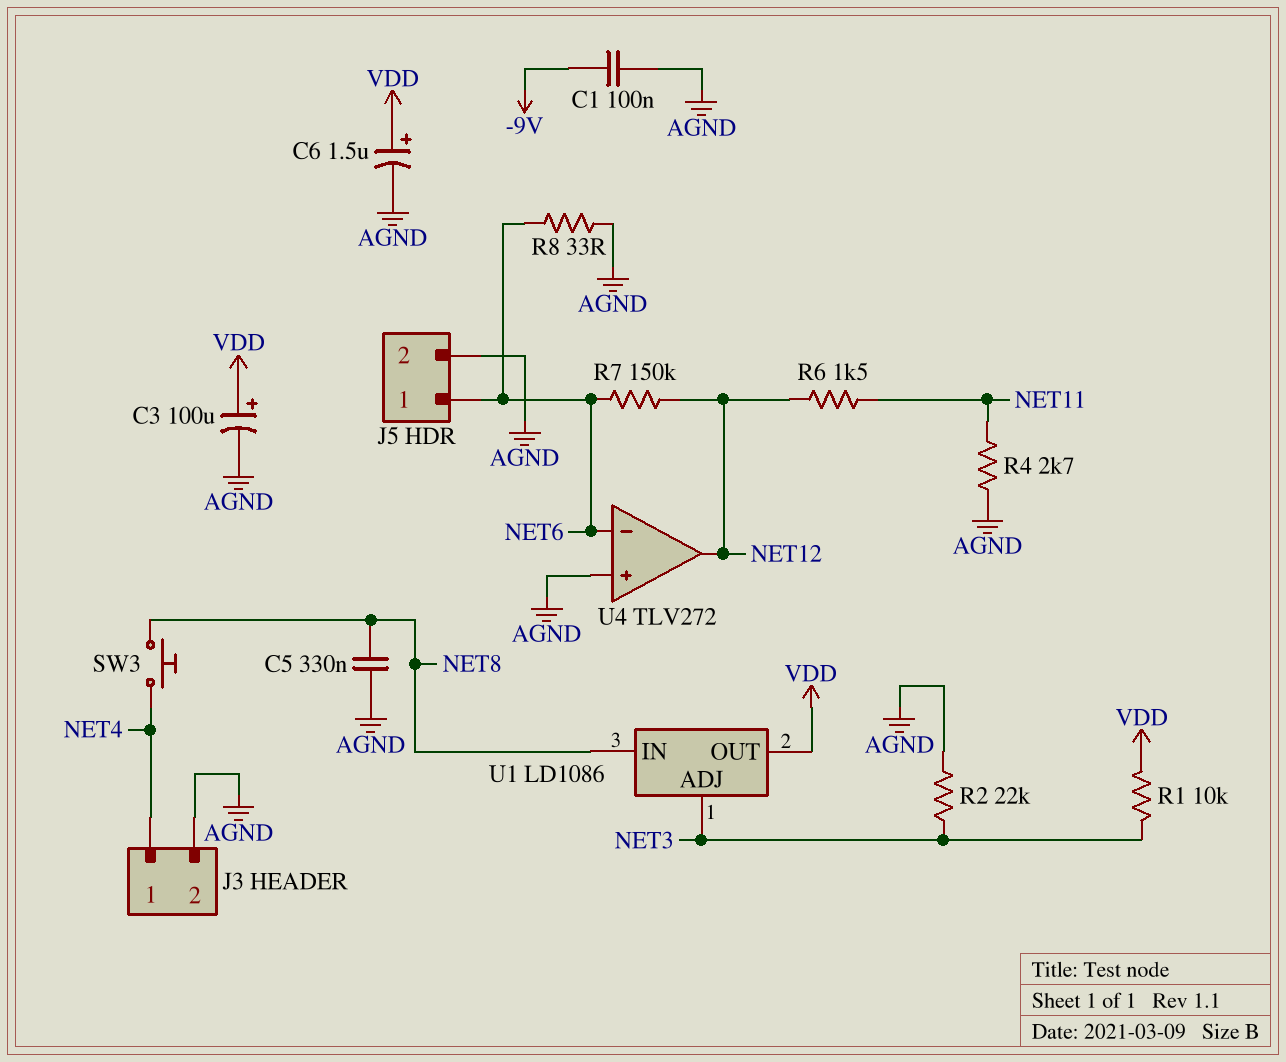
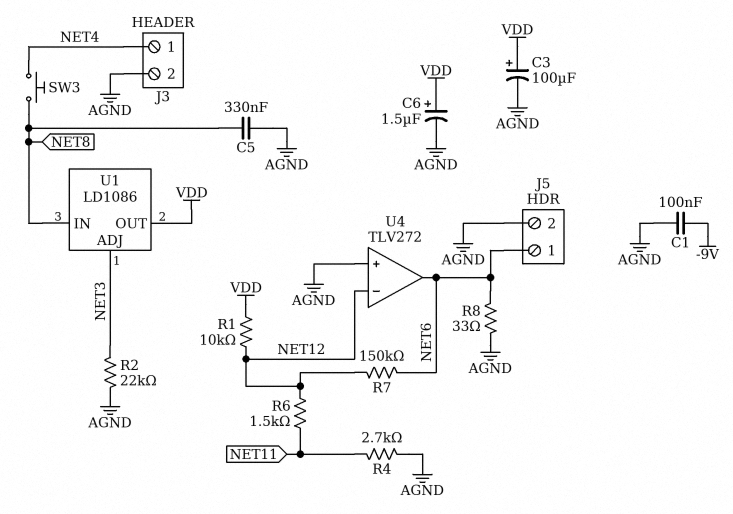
R1: 10k (NET3, VDD) -> 10k (NET12, VDD)
U4 pin in-: NET6 -> NET12
U4 pin out: NET12 -> NET6

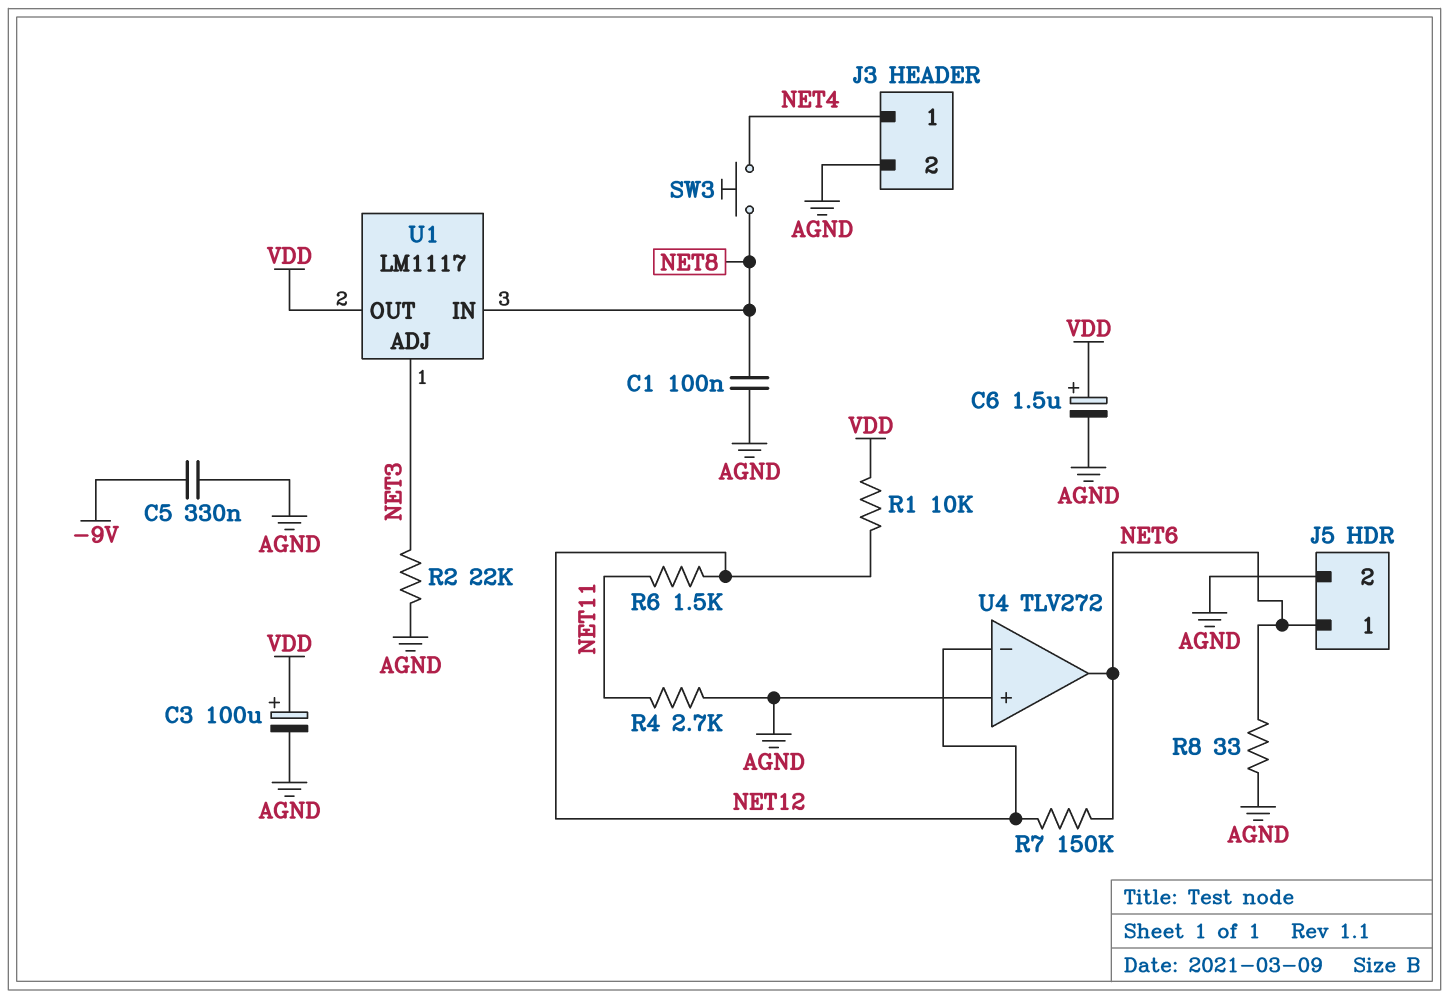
C1: 100nF (-9V, AGND) -> 100nF (AGND, NET8)
C5: 330nF (AGND, NET8) -> 330nF (-9V, AGND)
U1: LD1086 -> LM1117

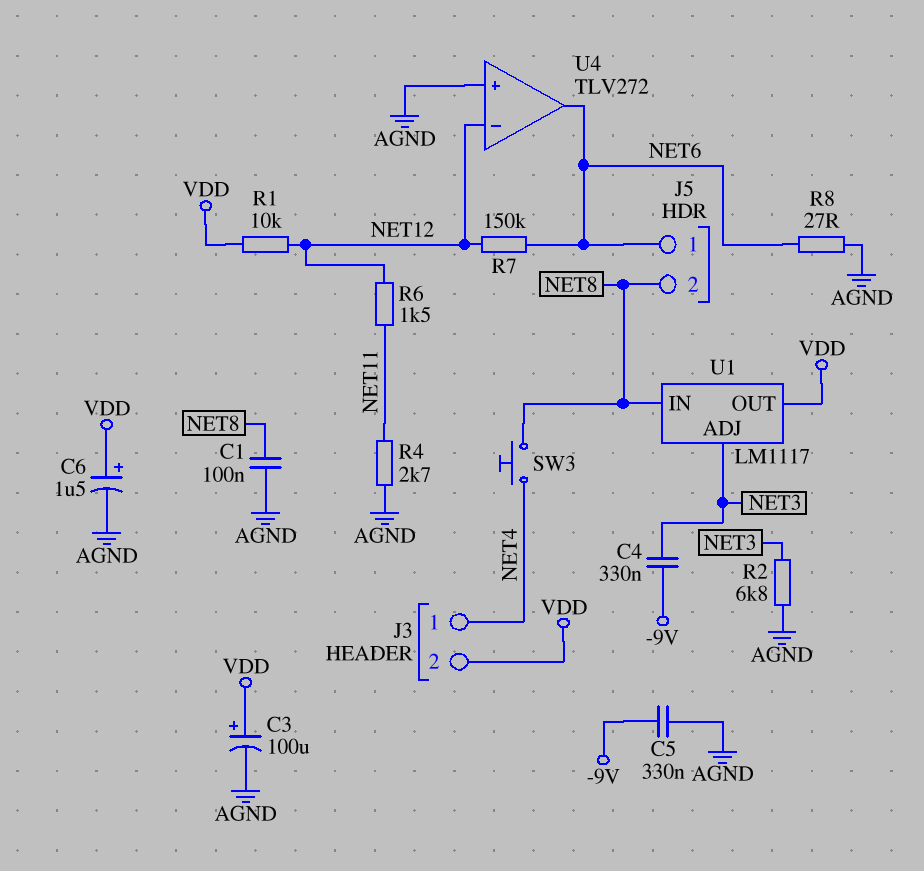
C4: none -> 330nF (-9V, NET3)
J3 pin 2: AGND -> VDD
J5 pin 2: AGND -> NET8
R2: 22k (AGND, NET3) -> 6.8k (AGND, NET3)
R8: 33 (AGND, NET6) -> 27 (AGND, NET6)

